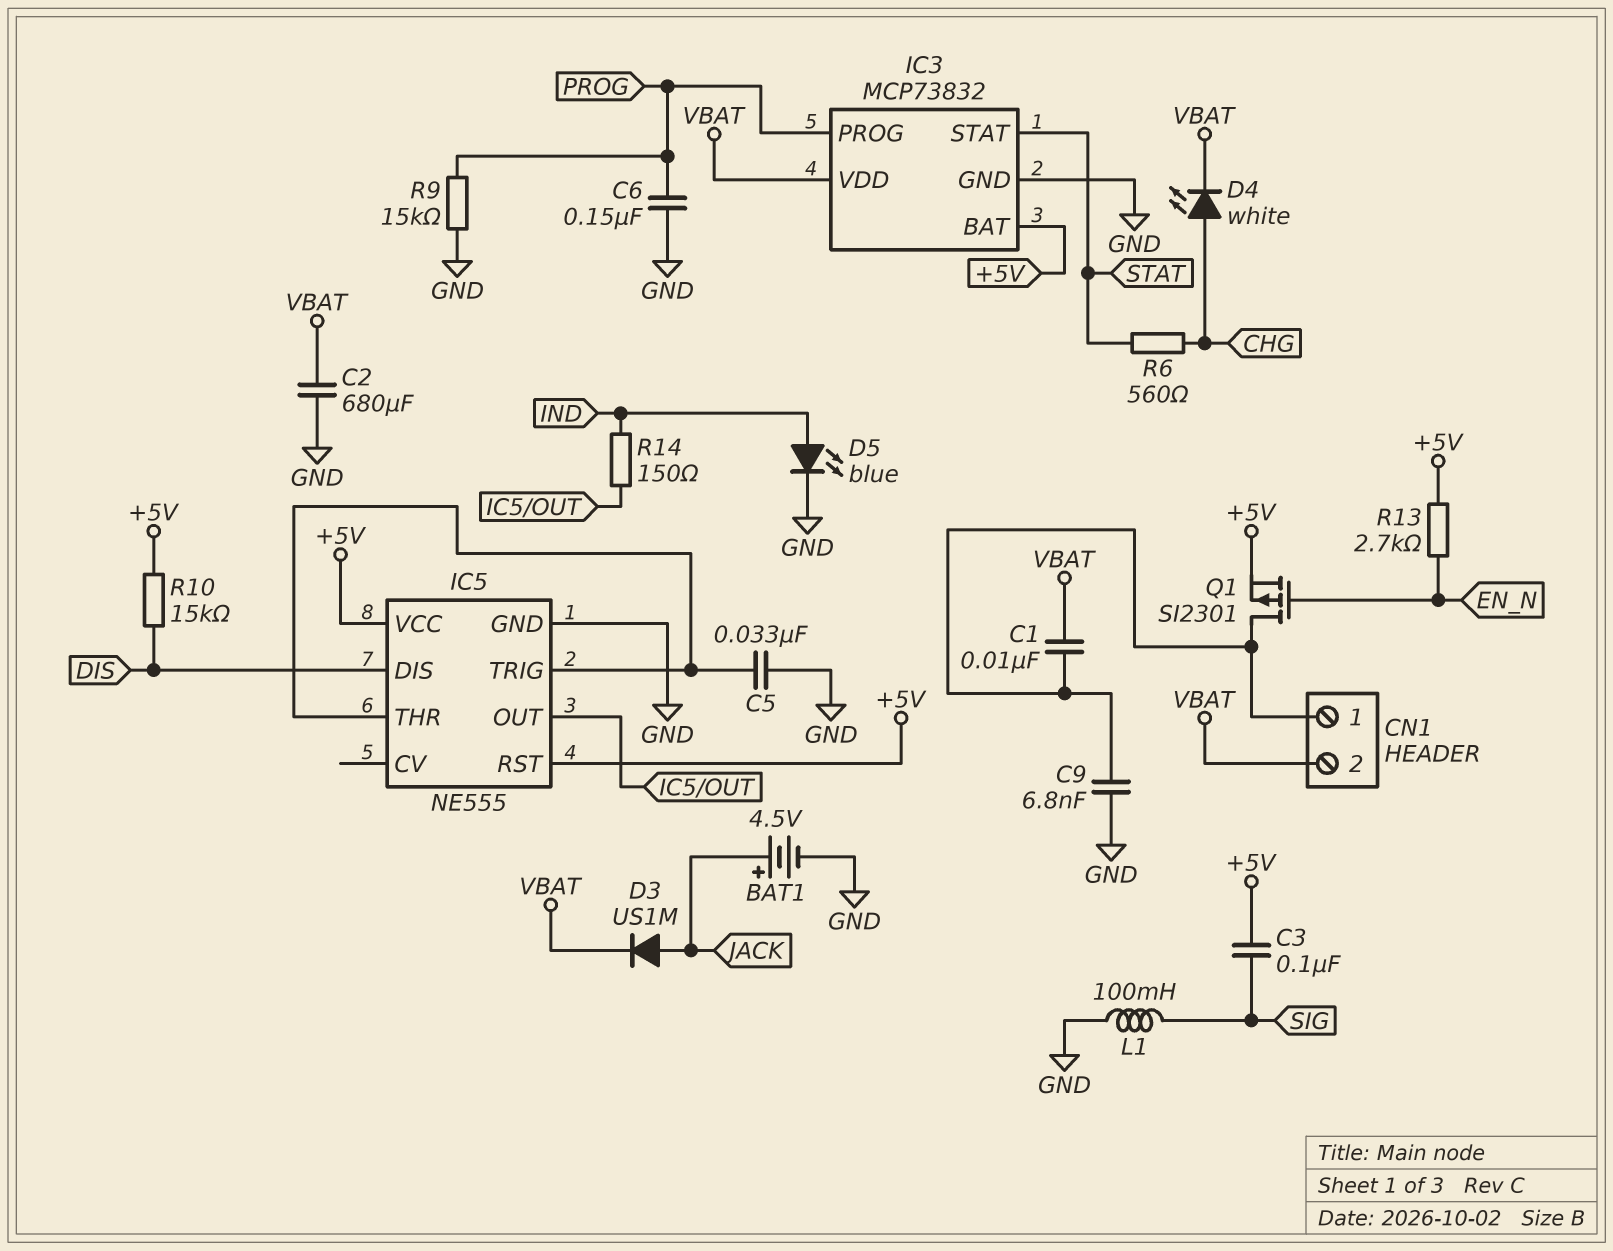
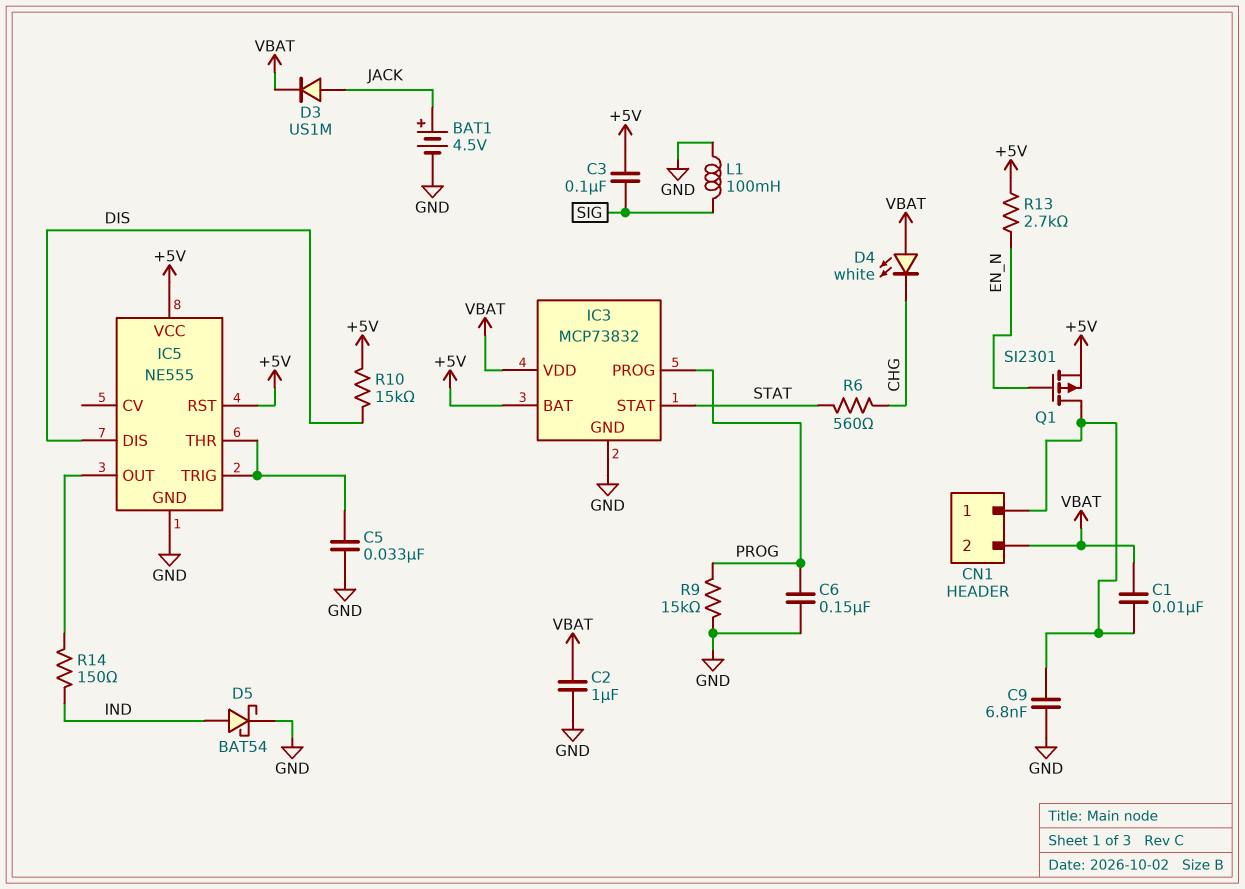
C2: 680uF (GND, VBAT) -> 1uF (GND, VBAT)
D4: LED white (A CHG, K VBAT) -> LED white (A VBAT, K CHG)
D5: LED blue (A IND, K GND) -> schottky BAT54 (A IND, K GND)

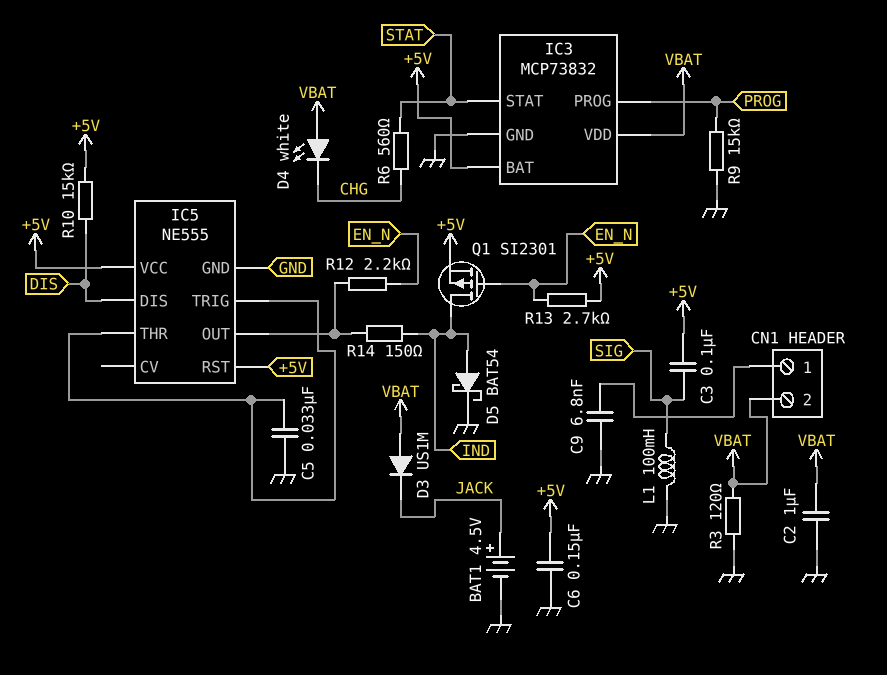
C1: 10nF (CN1/1, VBAT) -> none
C6: 150nF (GND, PROG) -> 150nF (+5V, GND)
D3: diode US1M (A JACK, K VBAT) -> diode US1M (A VBAT, K JACK)
Q1: PMOS SI2301 (G EN_N, D CN1/1, S +5V) -> PMOS SI2301 (G EN_N, D IND, S +5V)
R3: none -> 120 (GND, VBAT)
R12: none -> 2.2k (EN_N, IC5/OUT)

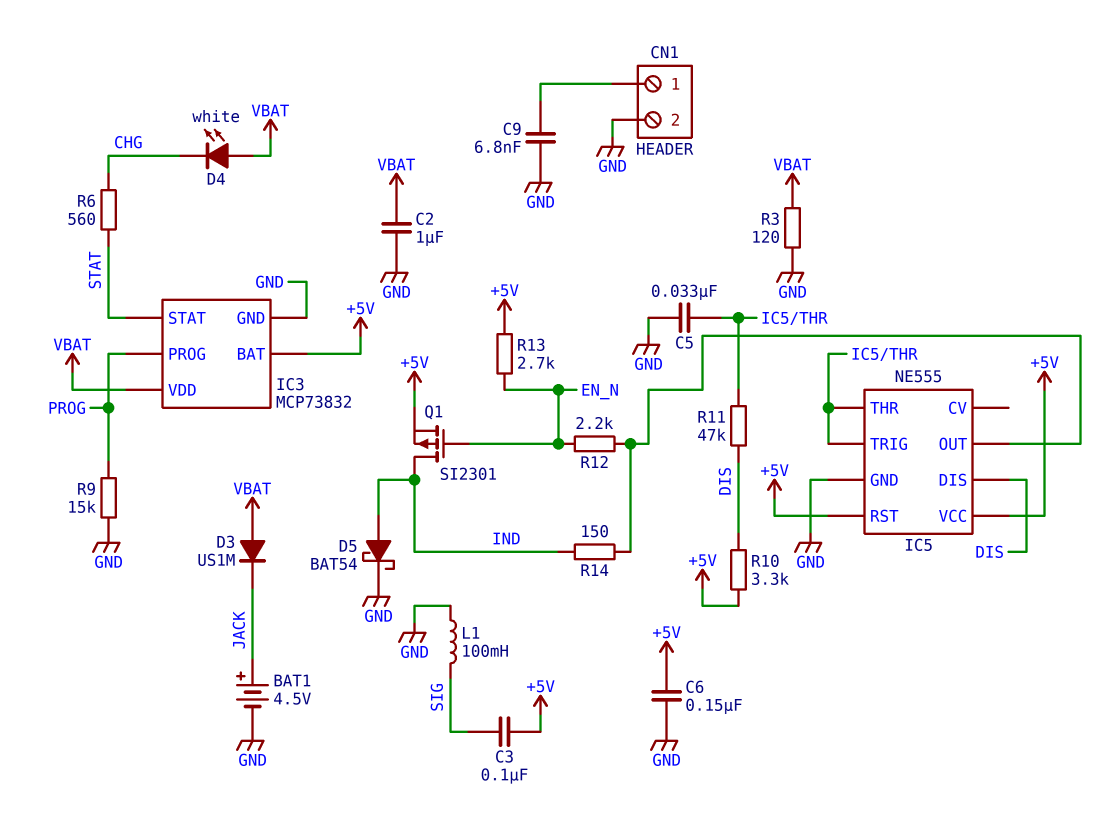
CN1 pin 2: VBAT -> GND
R10: 15k (+5V, DIS) -> 3.3k (+5V, DIS)
R11: none -> 47k (DIS, IC5/THR)

